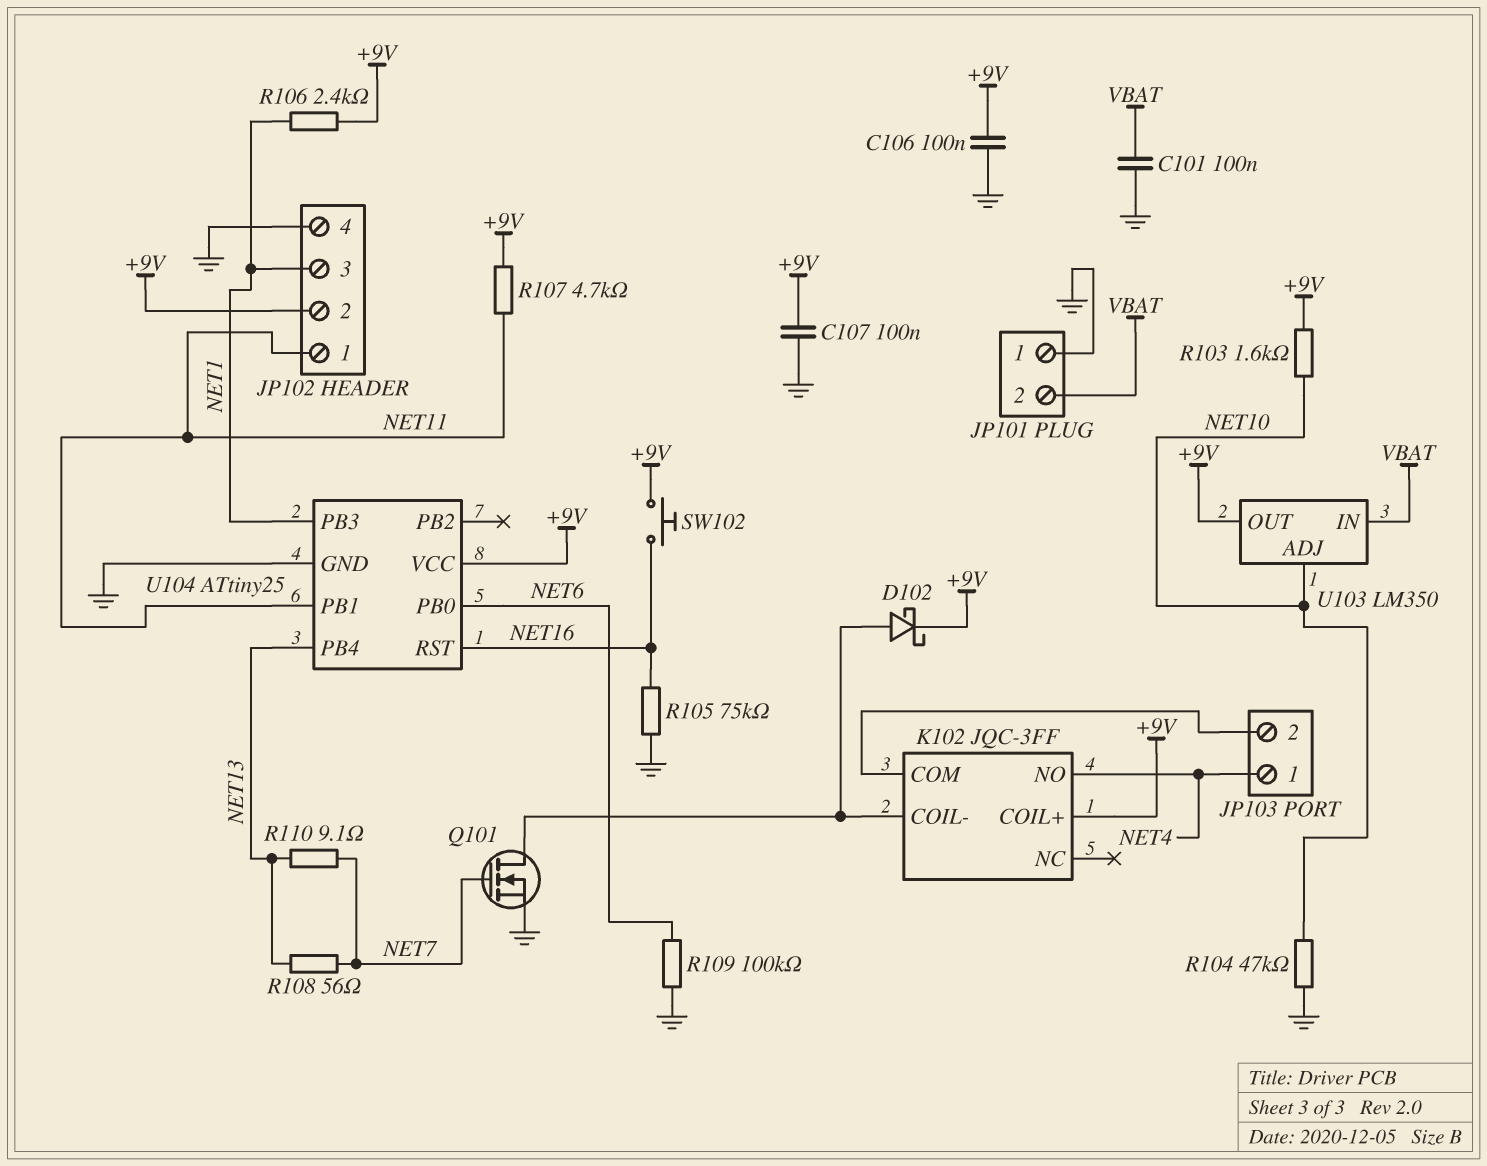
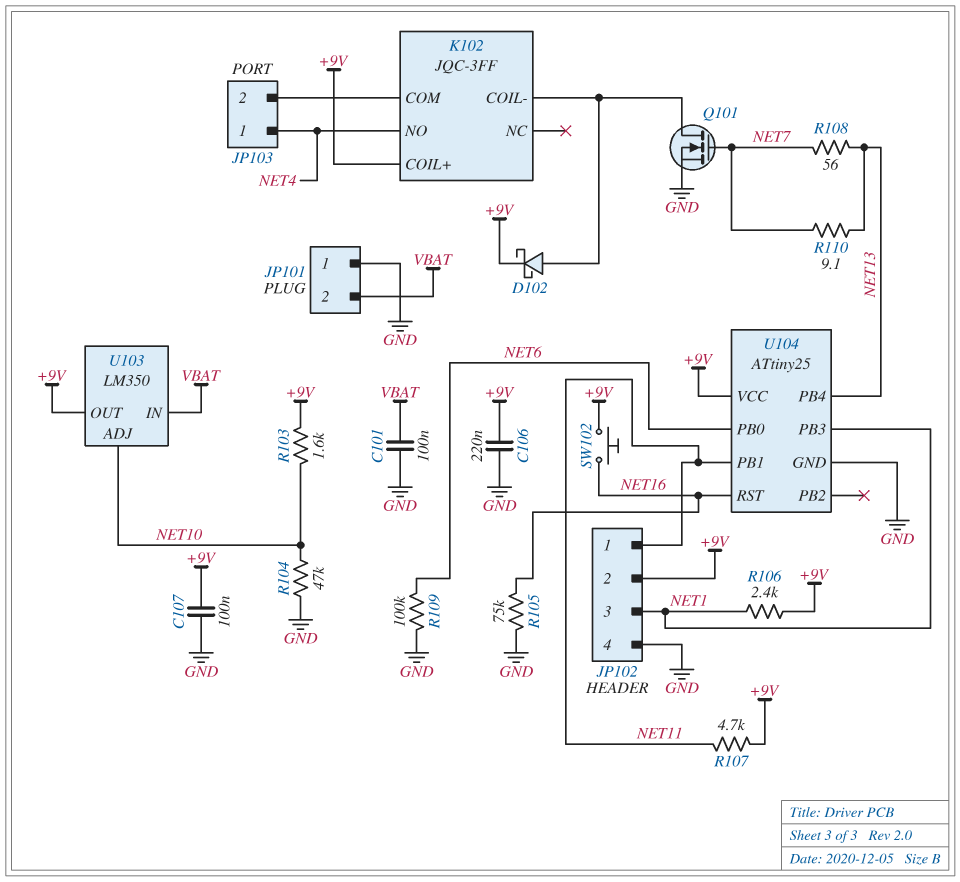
C106: 100nF (+9V, GND) -> 220nF (+9V, GND)

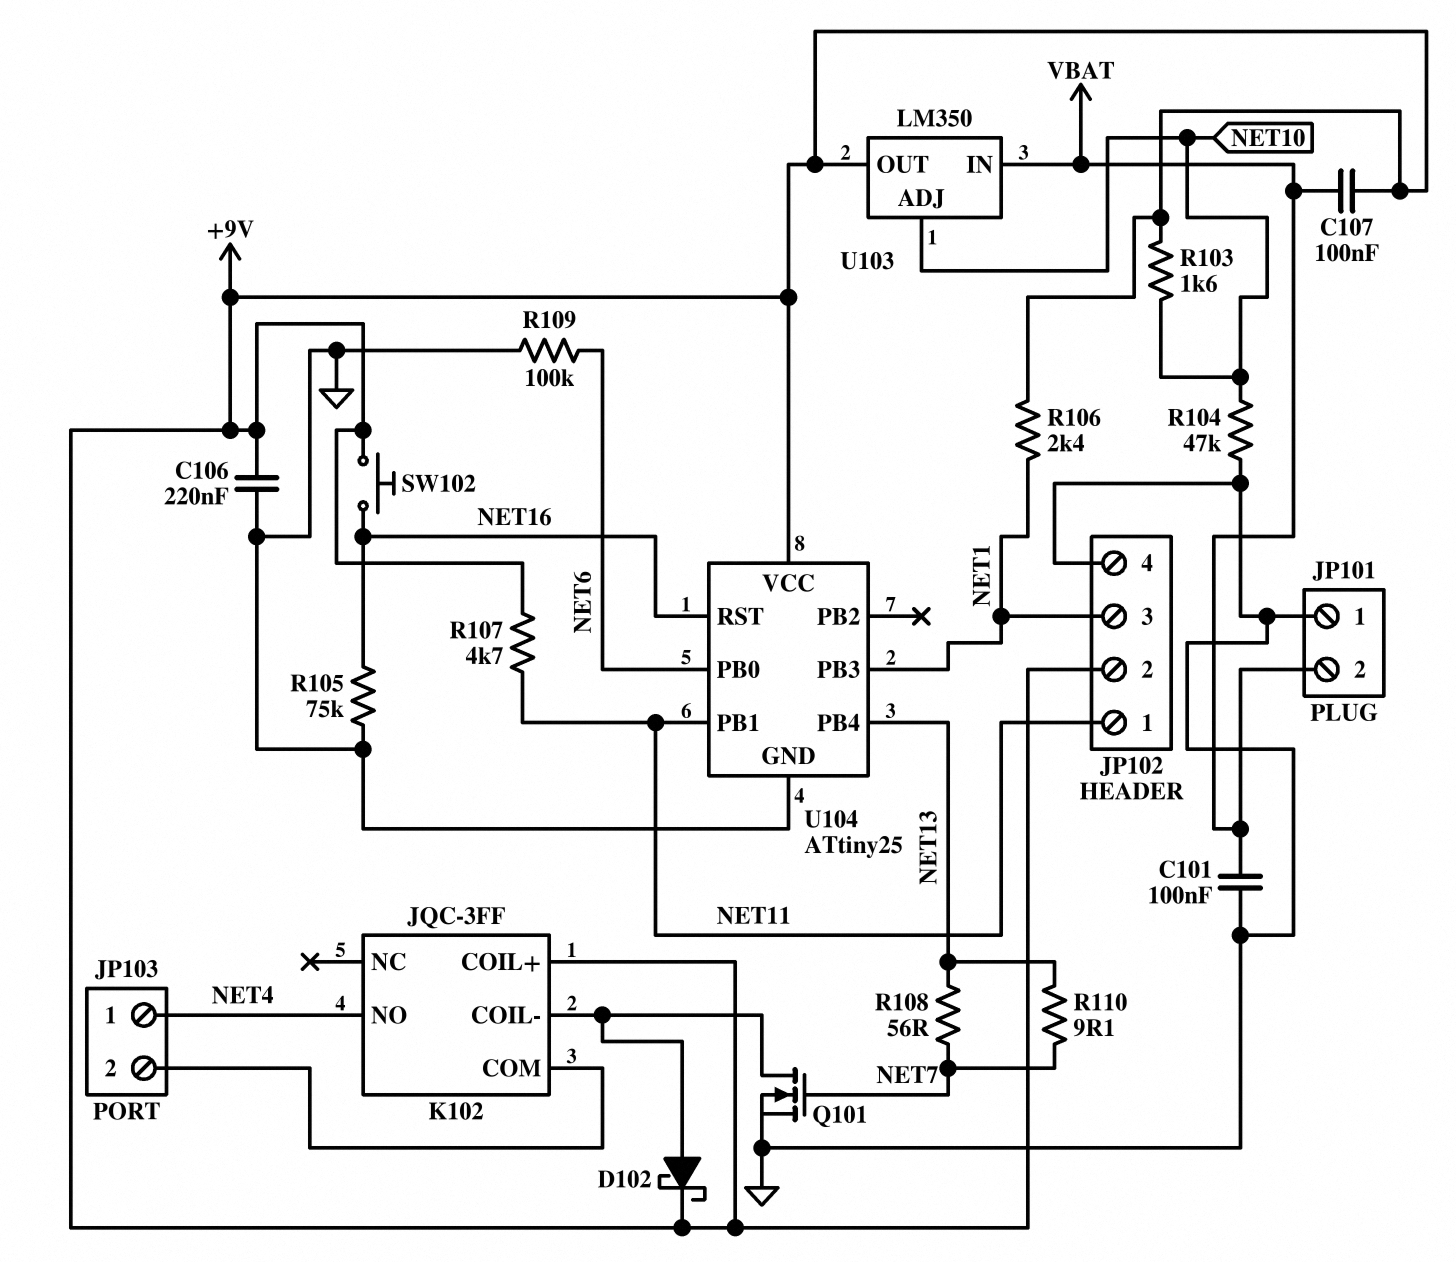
C107: 100nF (+9V, GND) -> 100nF (+9V, VBAT)

